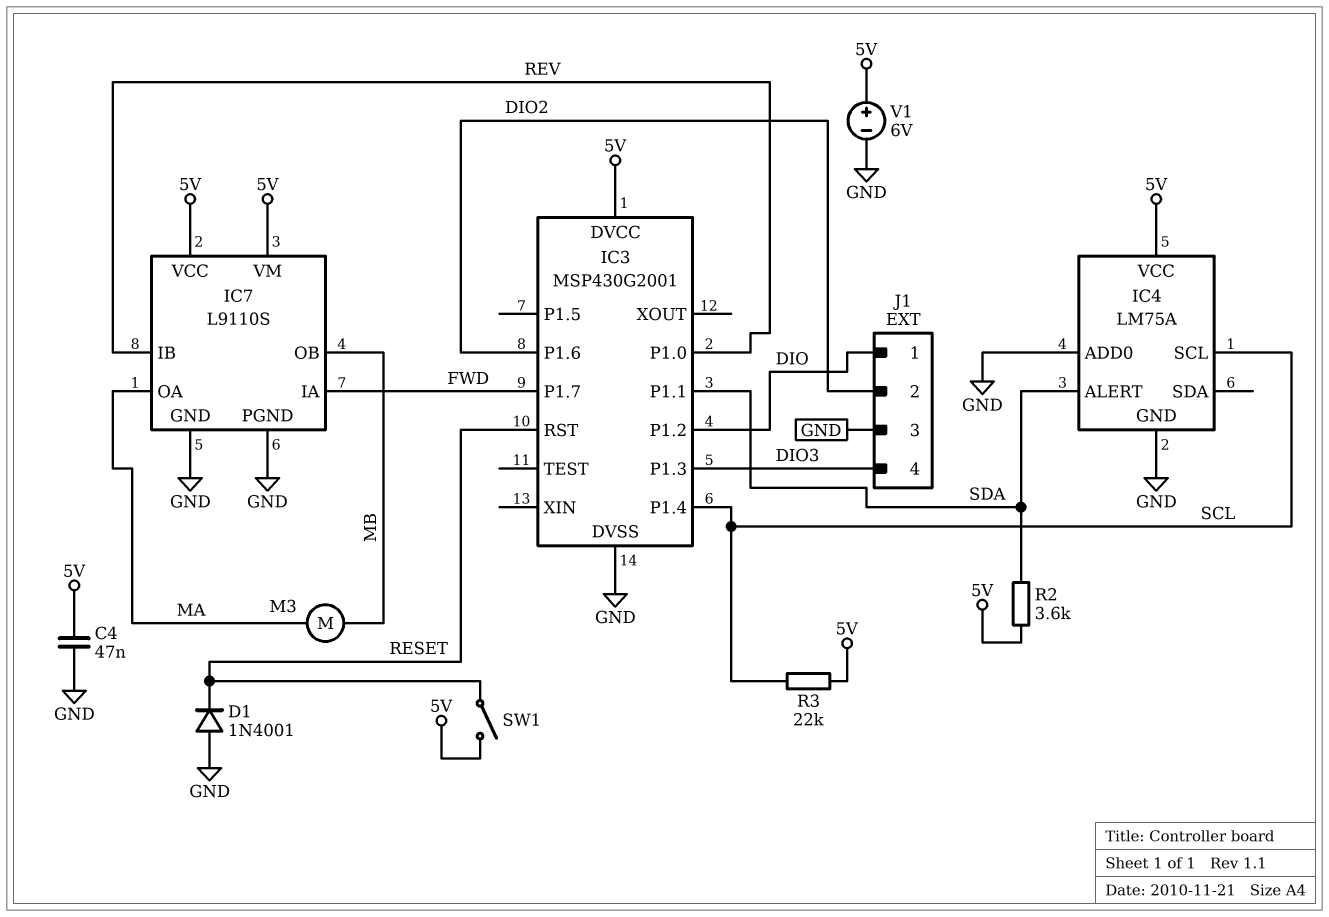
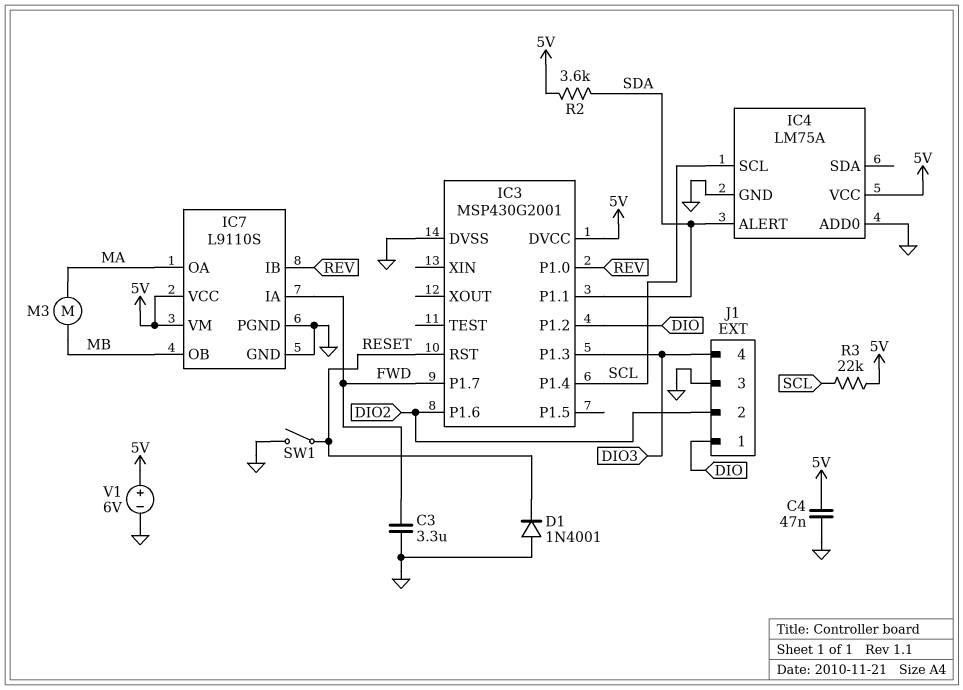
C3: none -> 3.3uF (FWD, GND)
SW1: switch (5V, RESET) -> switch (GND, RESET)

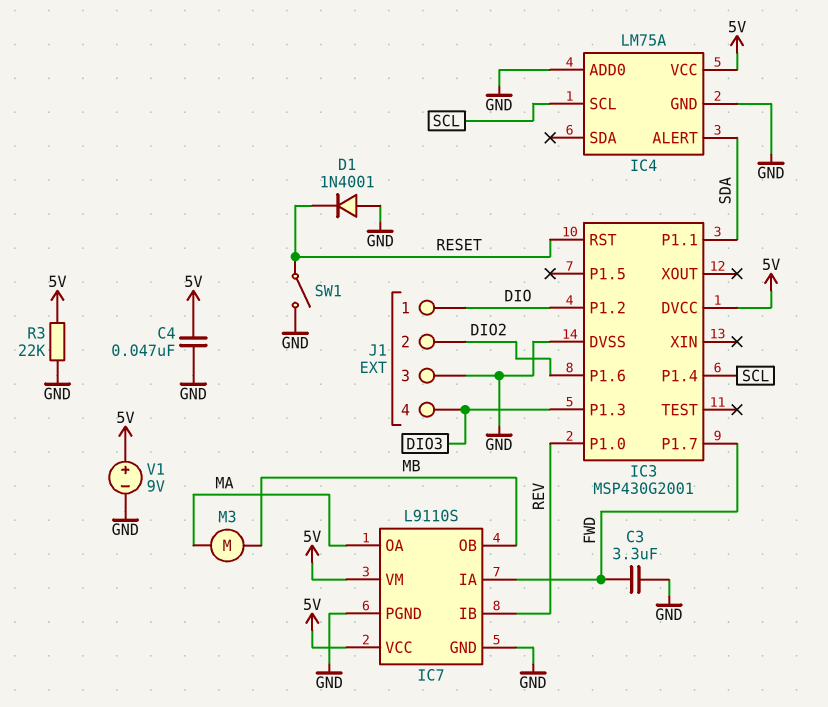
R2: 3.6k (5V, SDA) -> none
R3: 22k (5V, SCL) -> 22k (5V, GND)
V1: 6V (plus 5V, minus GND) -> 9V (plus 5V, minus GND)

